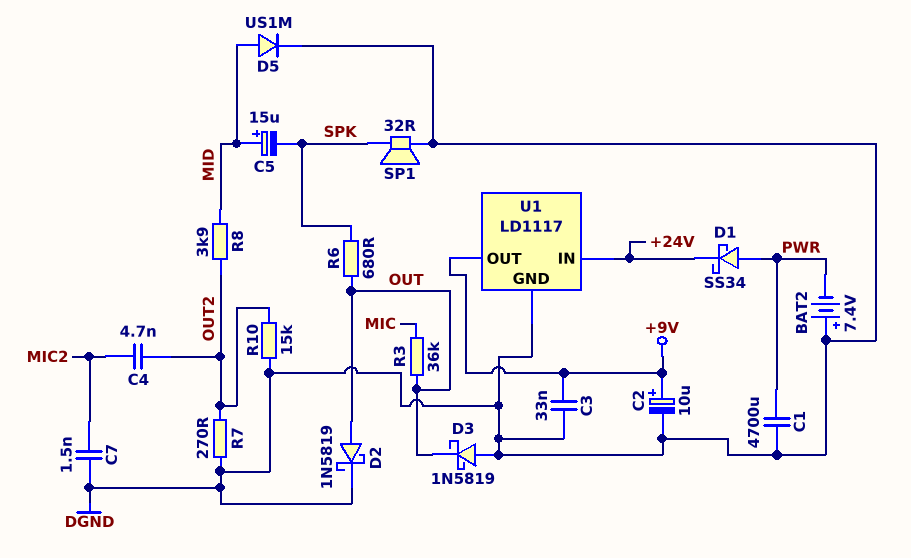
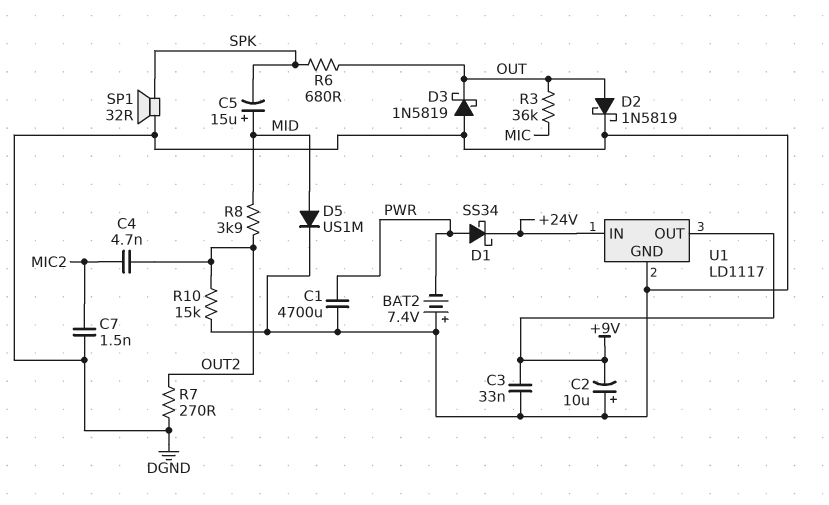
C2: 10uF (plus +9V, minus DGND) -> 10uF (plus DGND, minus +9V)

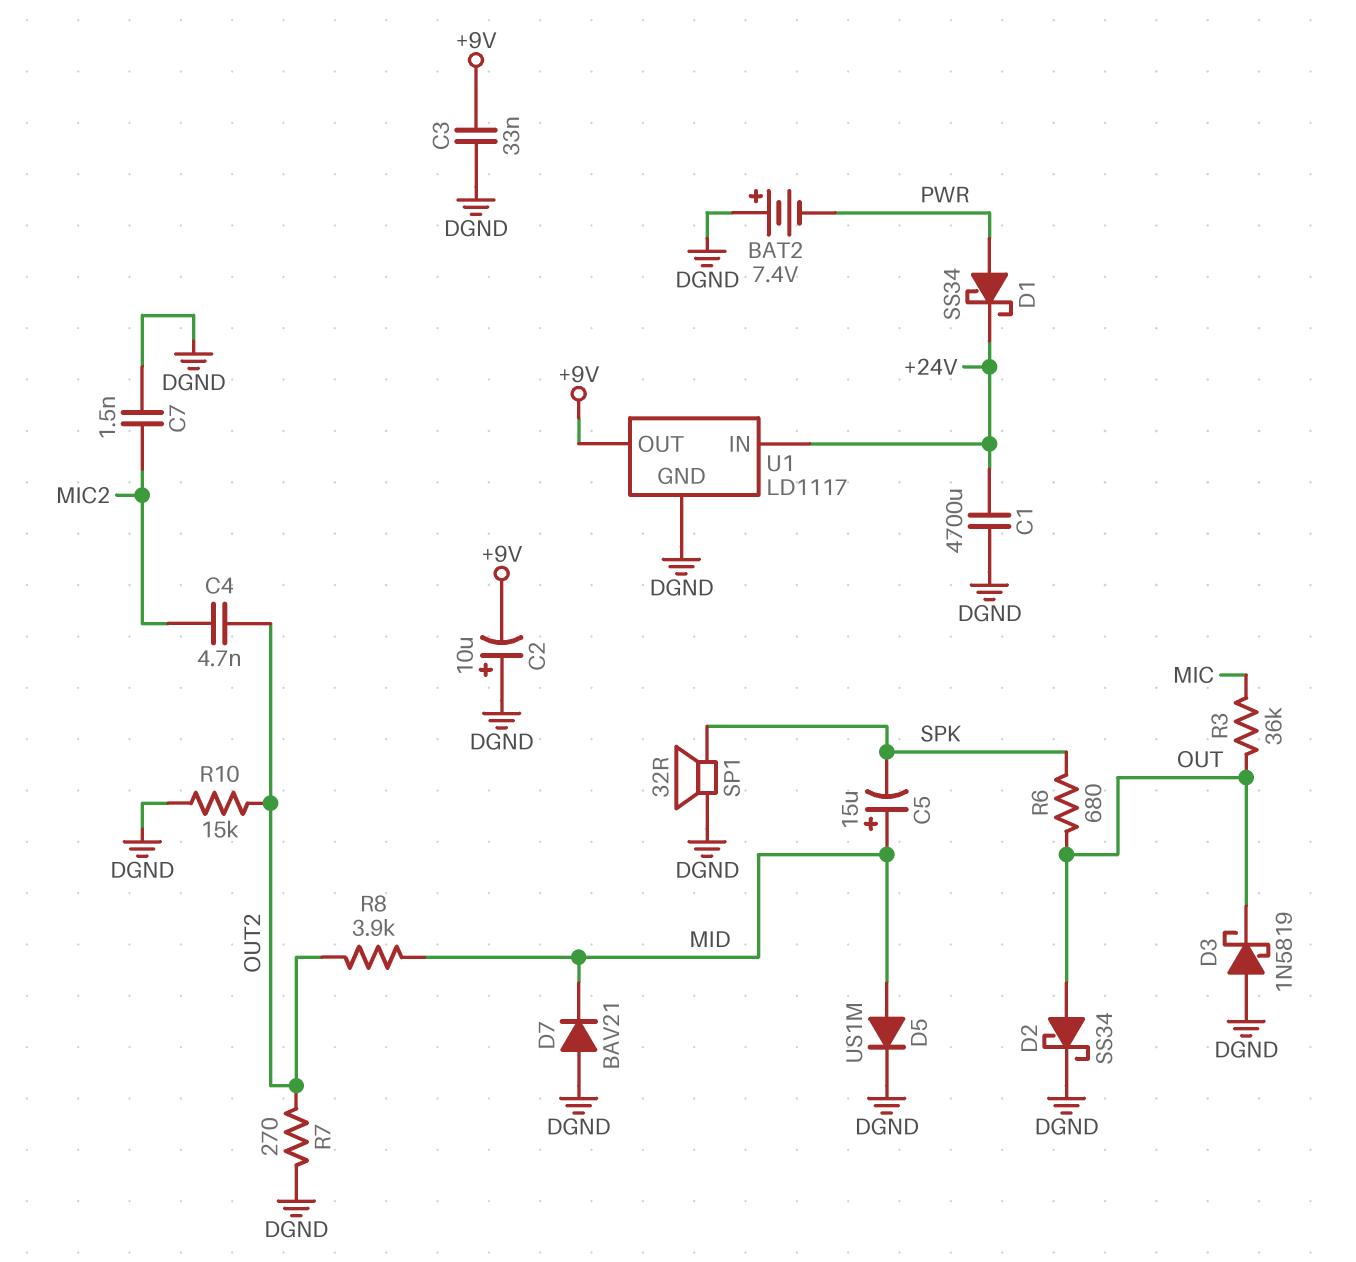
C1: 4700uF (DGND, PWR) -> 4700uF (+24V, DGND)
D2: schottky 1N5819 (A OUT, K DGND) -> schottky SS34 (A OUT, K DGND)
D7: none -> diode BAV21 (A DGND, K MID)

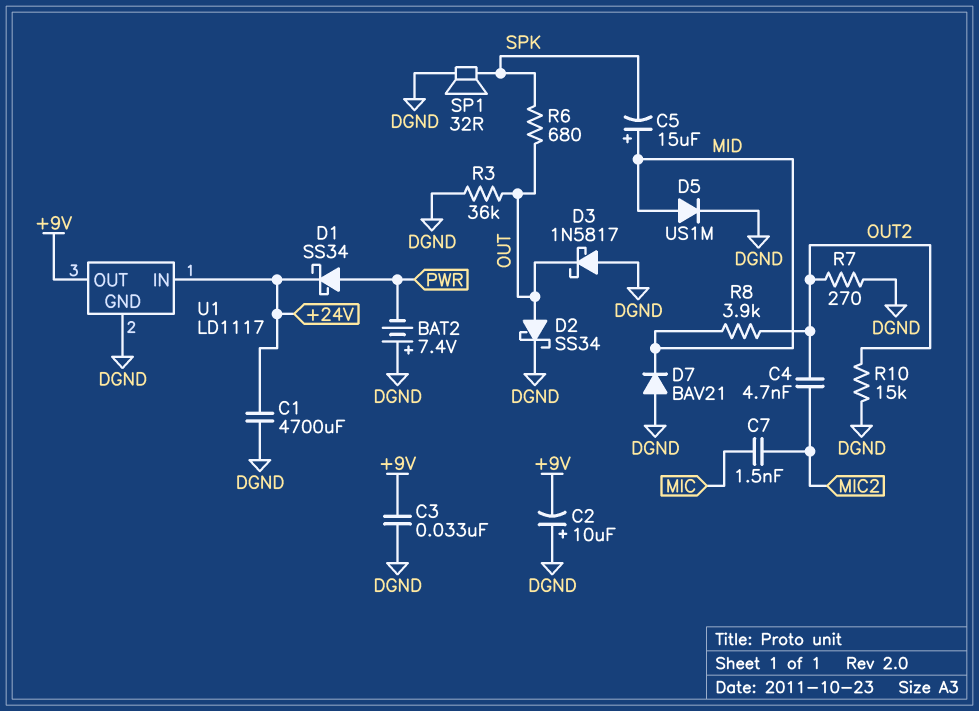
C7: 1.5nF (DGND, MIC2) -> 1.5nF (MIC, MIC2)
D3: schottky 1N5819 (A DGND, K OUT) -> schottky 1N5817 (A DGND, K OUT)
R3: 36k (MIC, OUT) -> 36k (DGND, OUT)

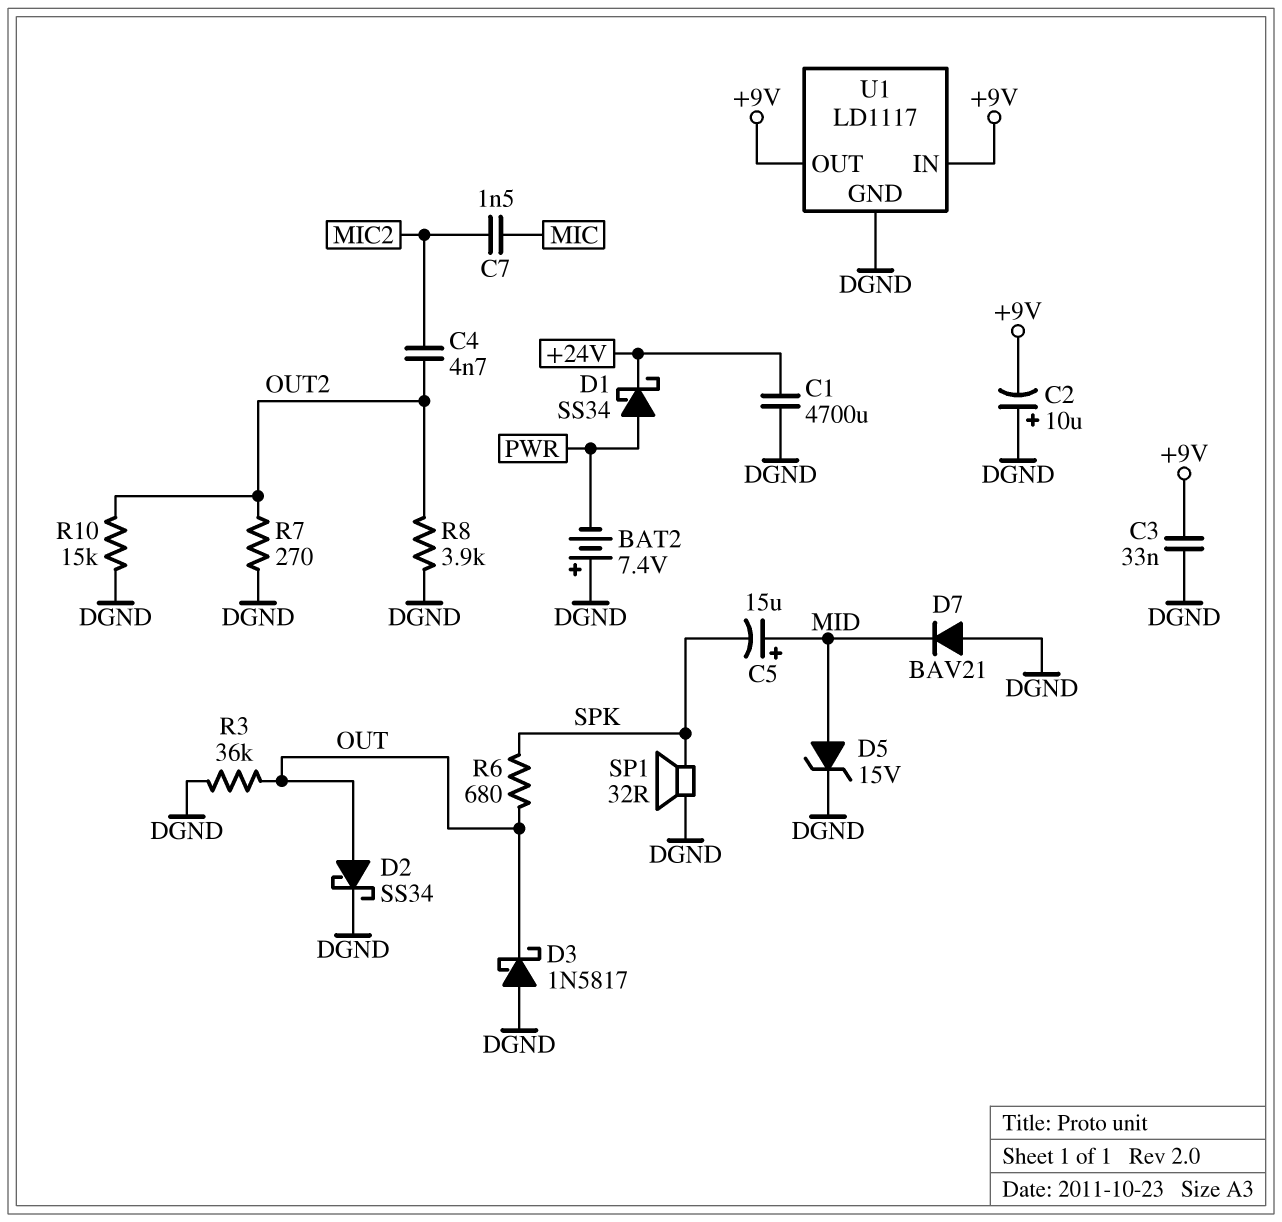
D5: diode US1M (A MID, K DGND) -> zener 15V (A MID, K DGND)
R8: 3.9k (MID, OUT2) -> 3.9k (DGND, OUT2)
U1 pin IN: +24V -> +9V

